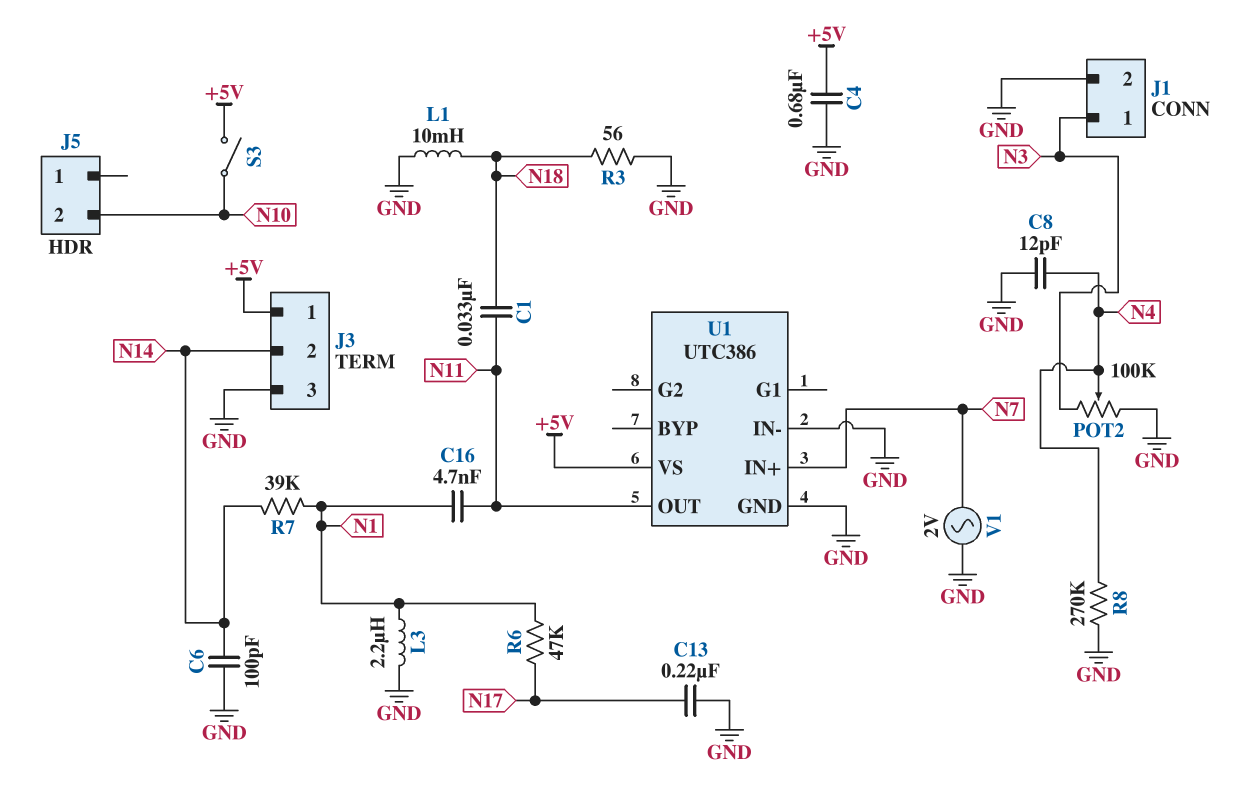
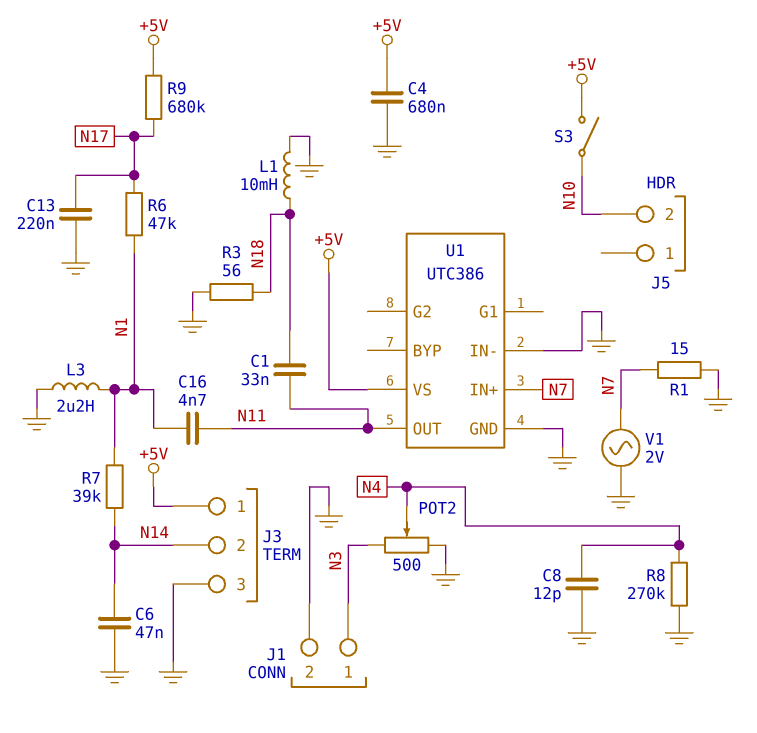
C6: 100pF (GND, N14) -> 47nF (GND, N14)
POT2: 100k (GND, N3, wiper N4) -> 500 (GND, N3, wiper N4)
R1: none -> 15 (GND, N7)
R9: none -> 680k (+5V, N17)

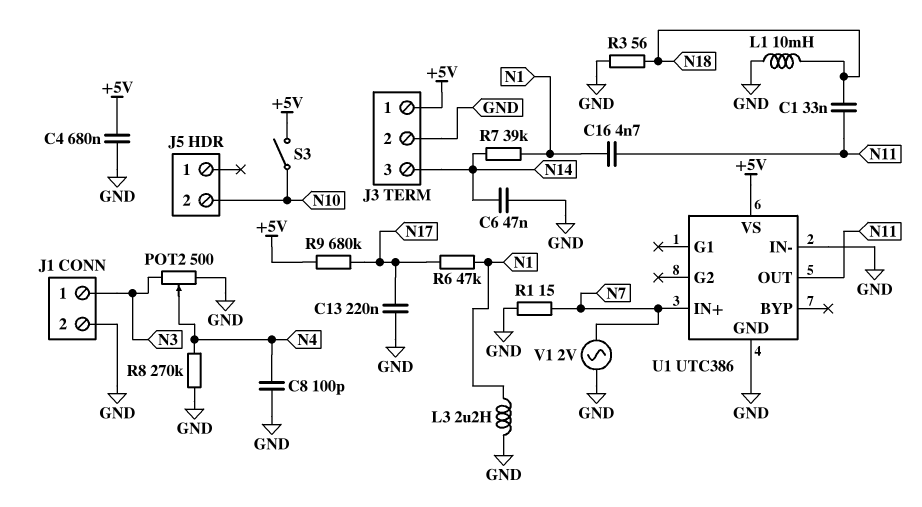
C8: 12pF (GND, N4) -> 100pF (GND, N4)
J3 pin 2: N14 -> GND
J3 pin 3: GND -> N14

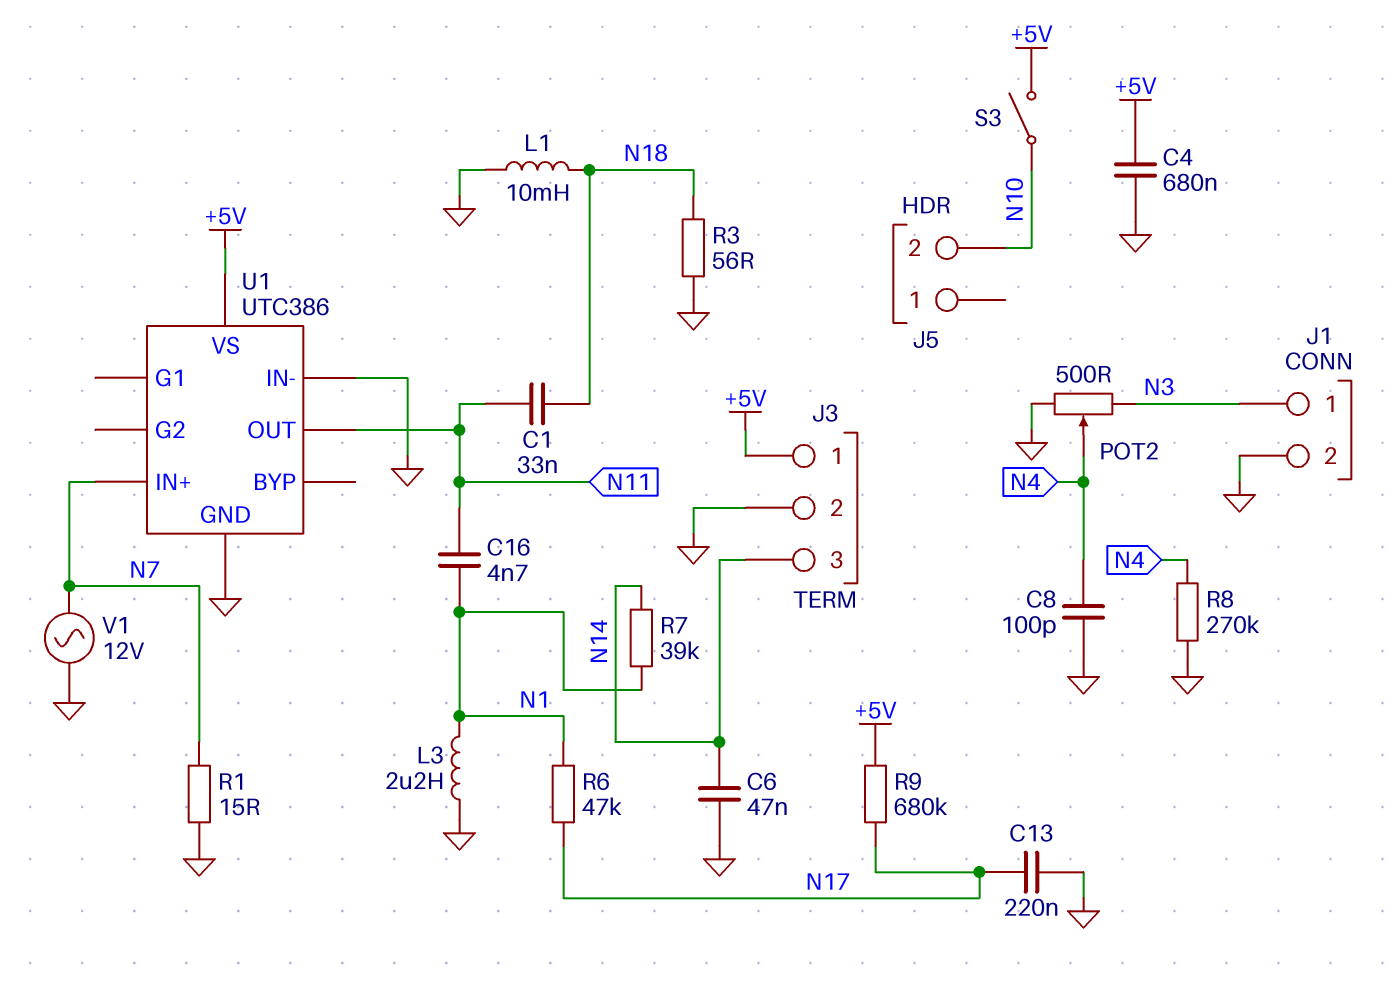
V1: AC 2V (GND, N7) -> AC 12V (GND, N7)

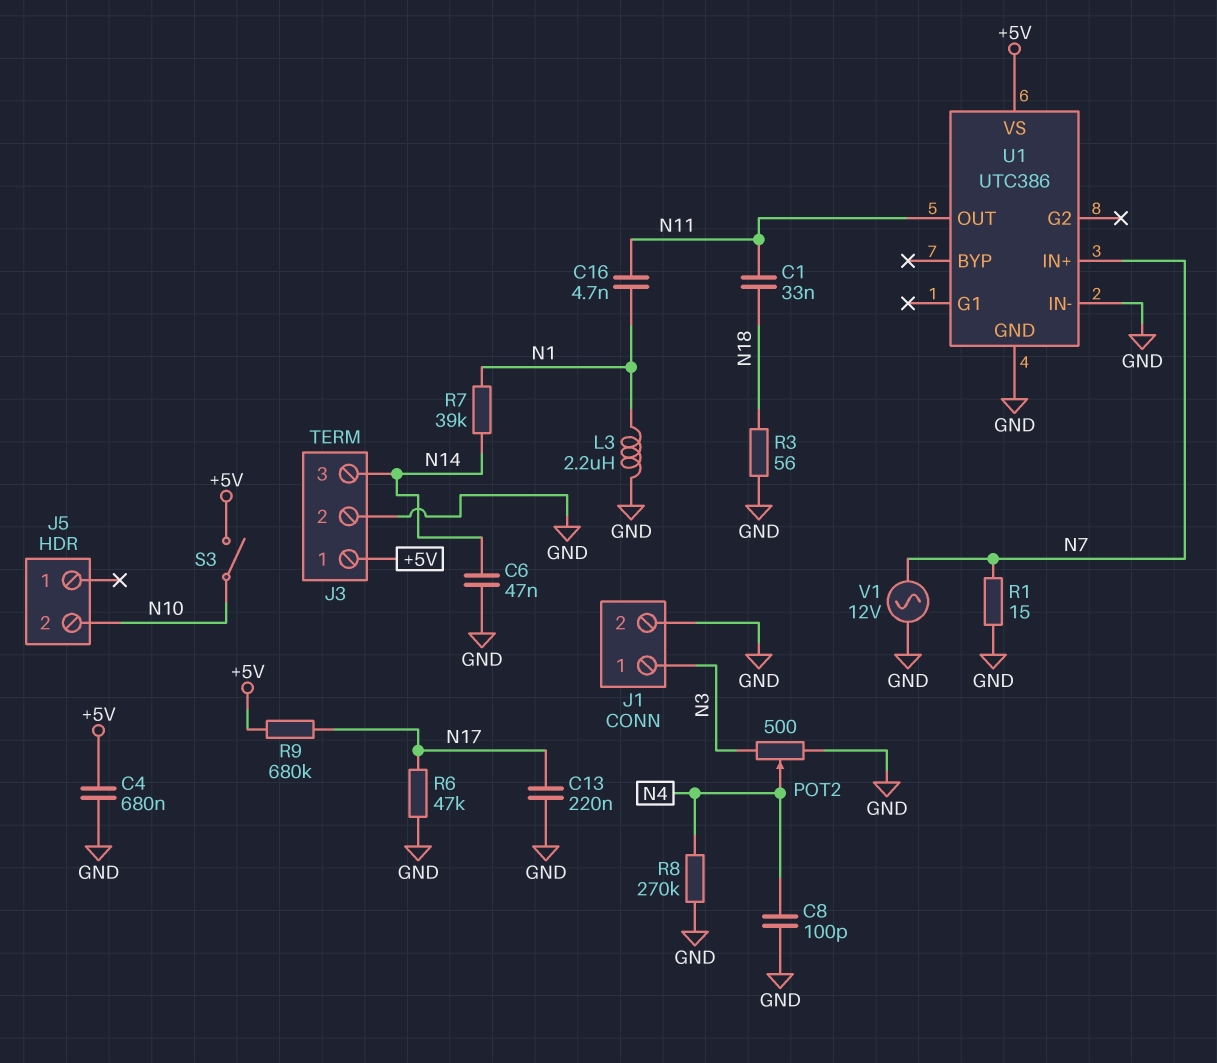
L1: 10mH (GND, N18) -> none
R6: 47k (N1, N17) -> 47k (GND, N17)

